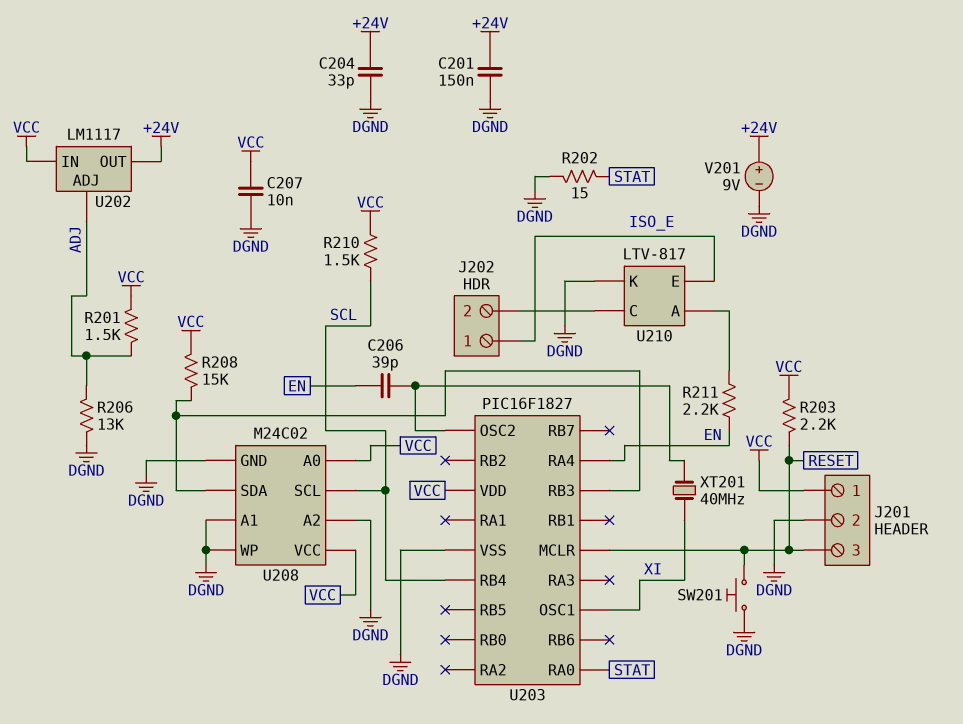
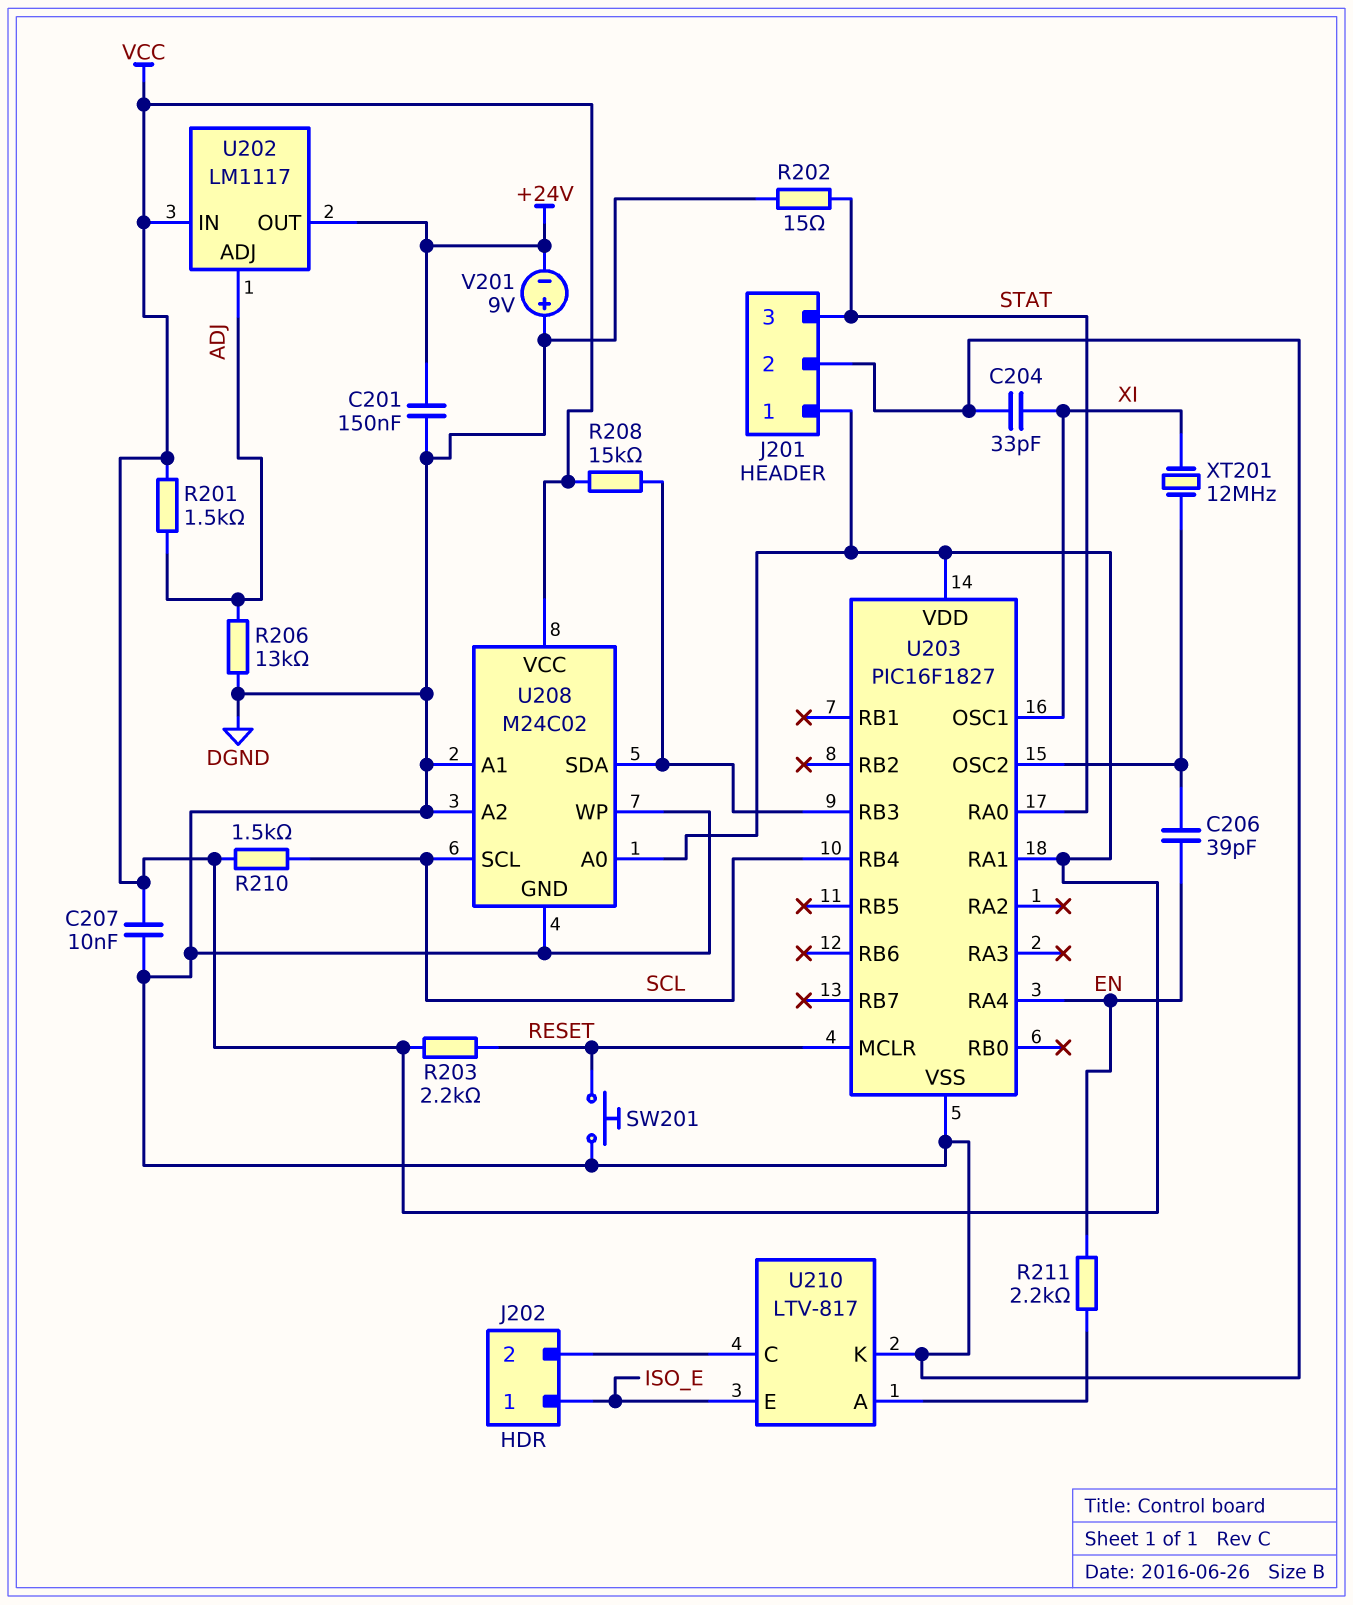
C204: 33pF (+24V, DGND) -> 33pF (DGND, XI)
J201 pin 3: RESET -> STAT
U203 pin RA1: none -> VCC
V201: 9V (plus +24V, minus DGND) -> 9V (plus DGND, minus +24V)
XT201: 40MHz (U203/OSC2, XI) -> 12MHz (U203/OSC2, XI)

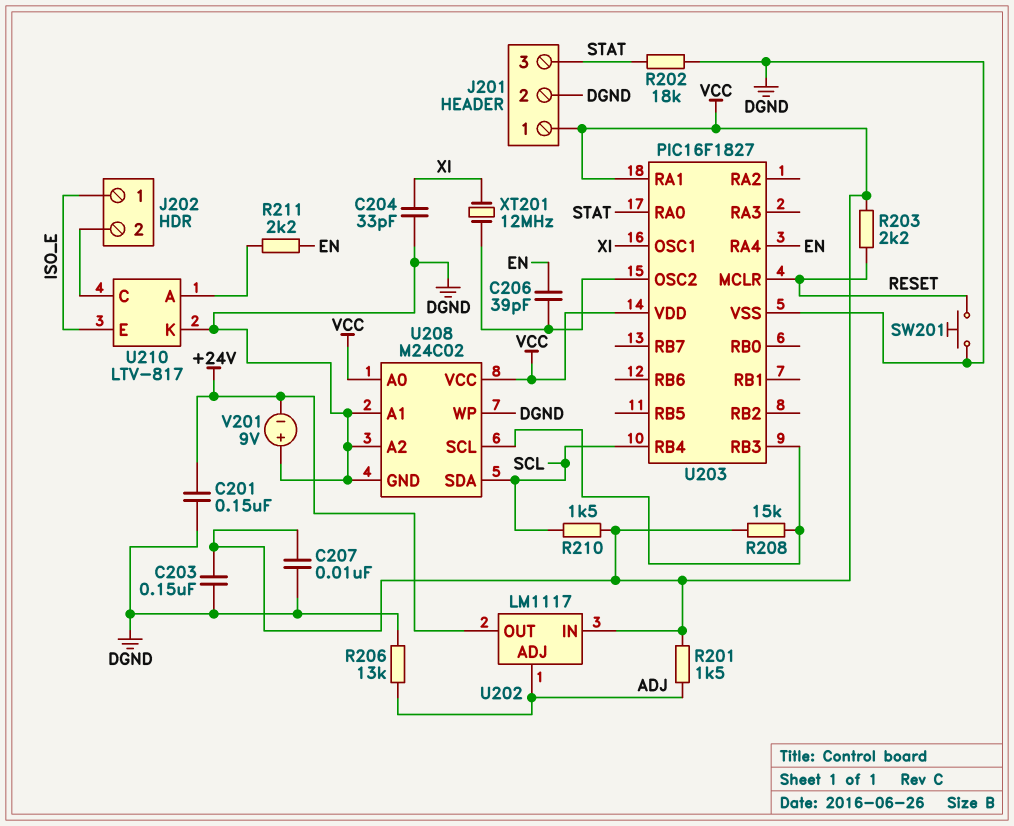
C203: none -> 150nF (DGND, VCC)
R202: 15 (DGND, STAT) -> 18k (DGND, STAT)
U208 pin SCL: SCL -> U203/RB3
U208 pin SDA: U203/RB3 -> SCL

